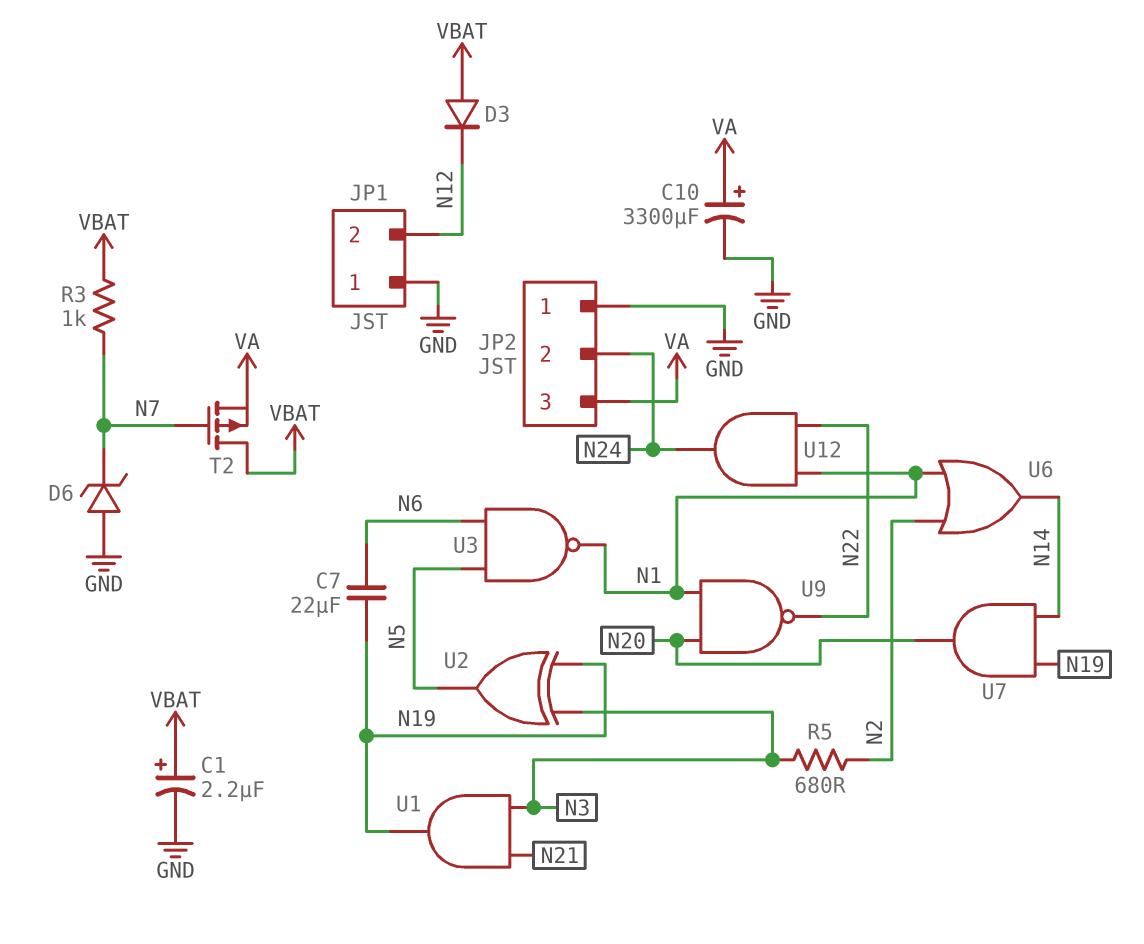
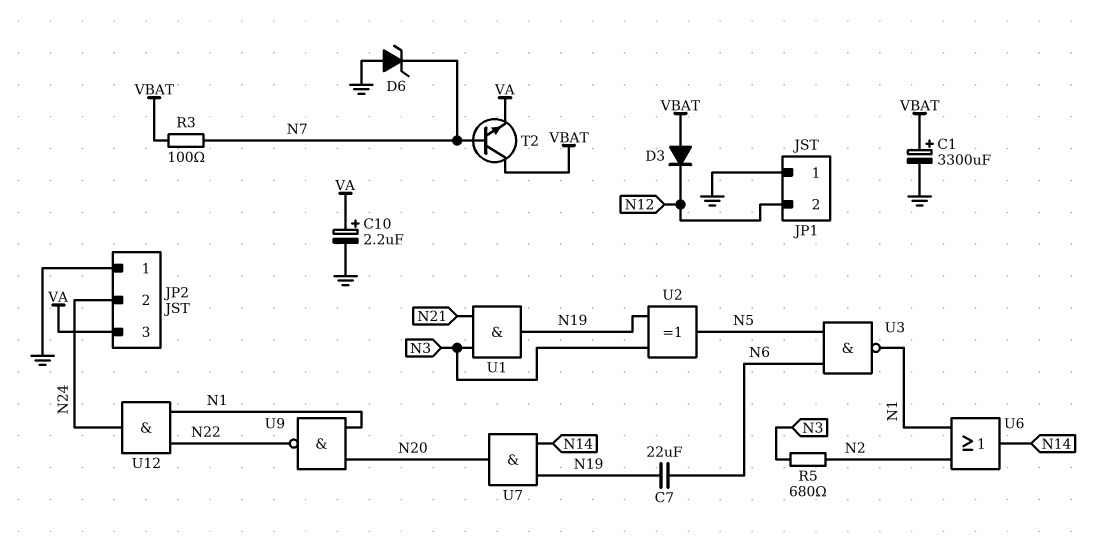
C1: 2.2uF (plus VBAT, minus GND) -> 3300uF (plus VBAT, minus GND)
C10: 3300uF (plus VA, minus GND) -> 2.2uF (plus VA, minus GND)
R3: 1k (N7, VBAT) -> 100 (N7, VBAT)
T2: PMOS (G N7, D VBAT, S VA) -> NPN (B N7, C VBAT, E VA)

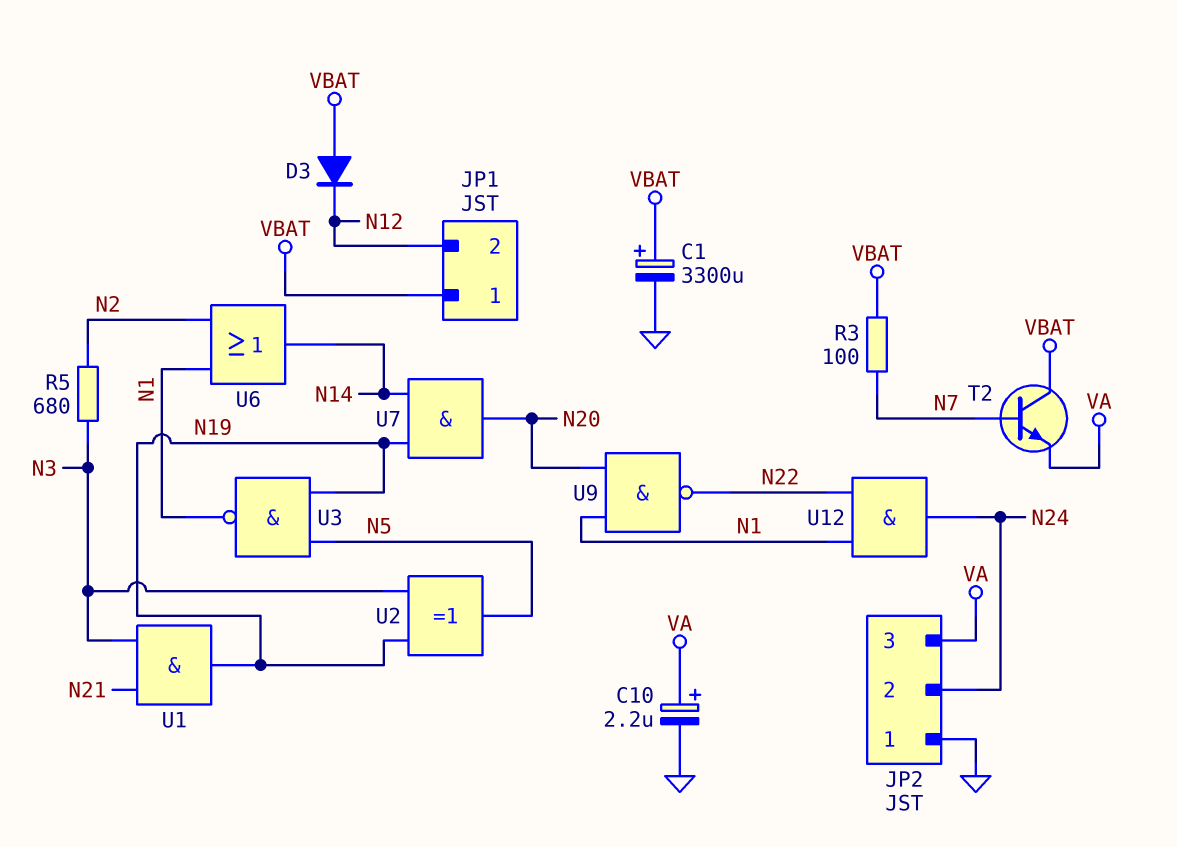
C7: 22uF (N6, N19) -> none
D6: zener (A GND, K N7) -> none
JP1 pin 1: GND -> VBAT
U3: NAND (in N5, in N6, out N1) -> NAND (in N5, in N19, out N1)

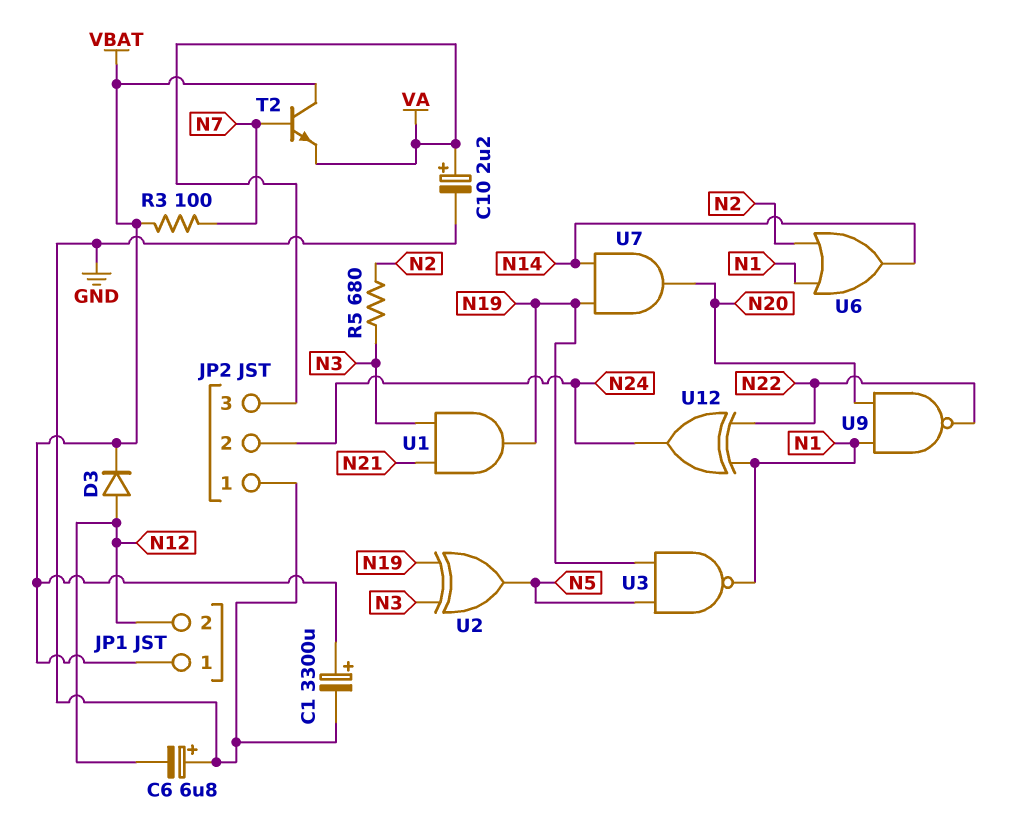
C6: none -> 6.8uF (plus GND, minus N12)
D3: diode (A VBAT, K N12) -> diode (A N12, K VBAT)
U12: AND (in N1, in N22, out N24) -> XOR (in N1, in N22, out N24)

